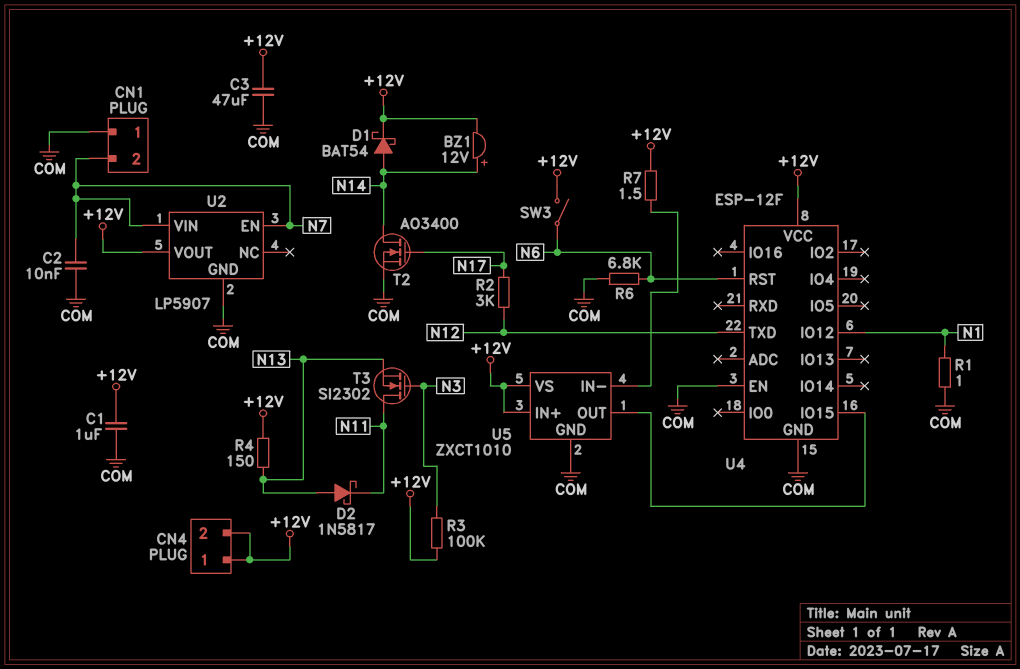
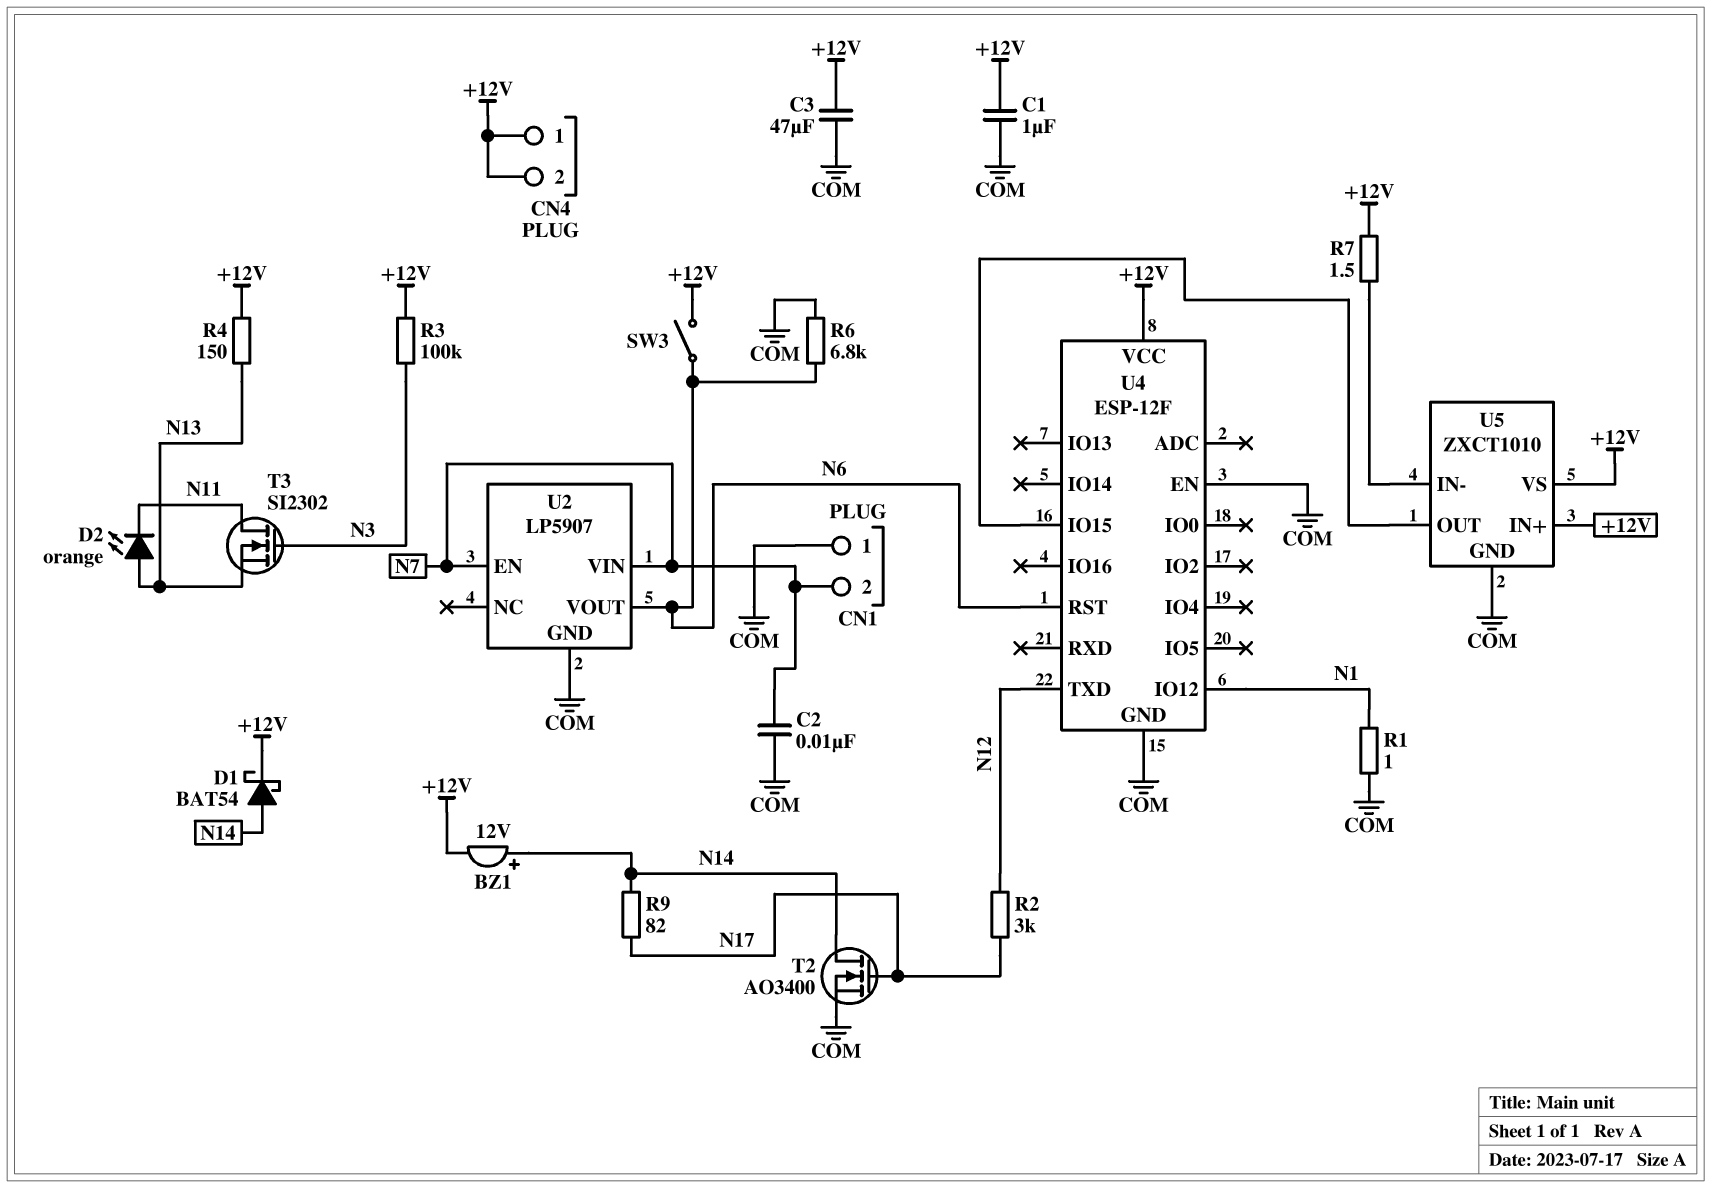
D2: schottky 1N5817 (A N13, K N11) -> LED orange (A N13, K N11)
R9: none -> 82 (N14, N17)
U2 pin VOUT: +12V -> N6

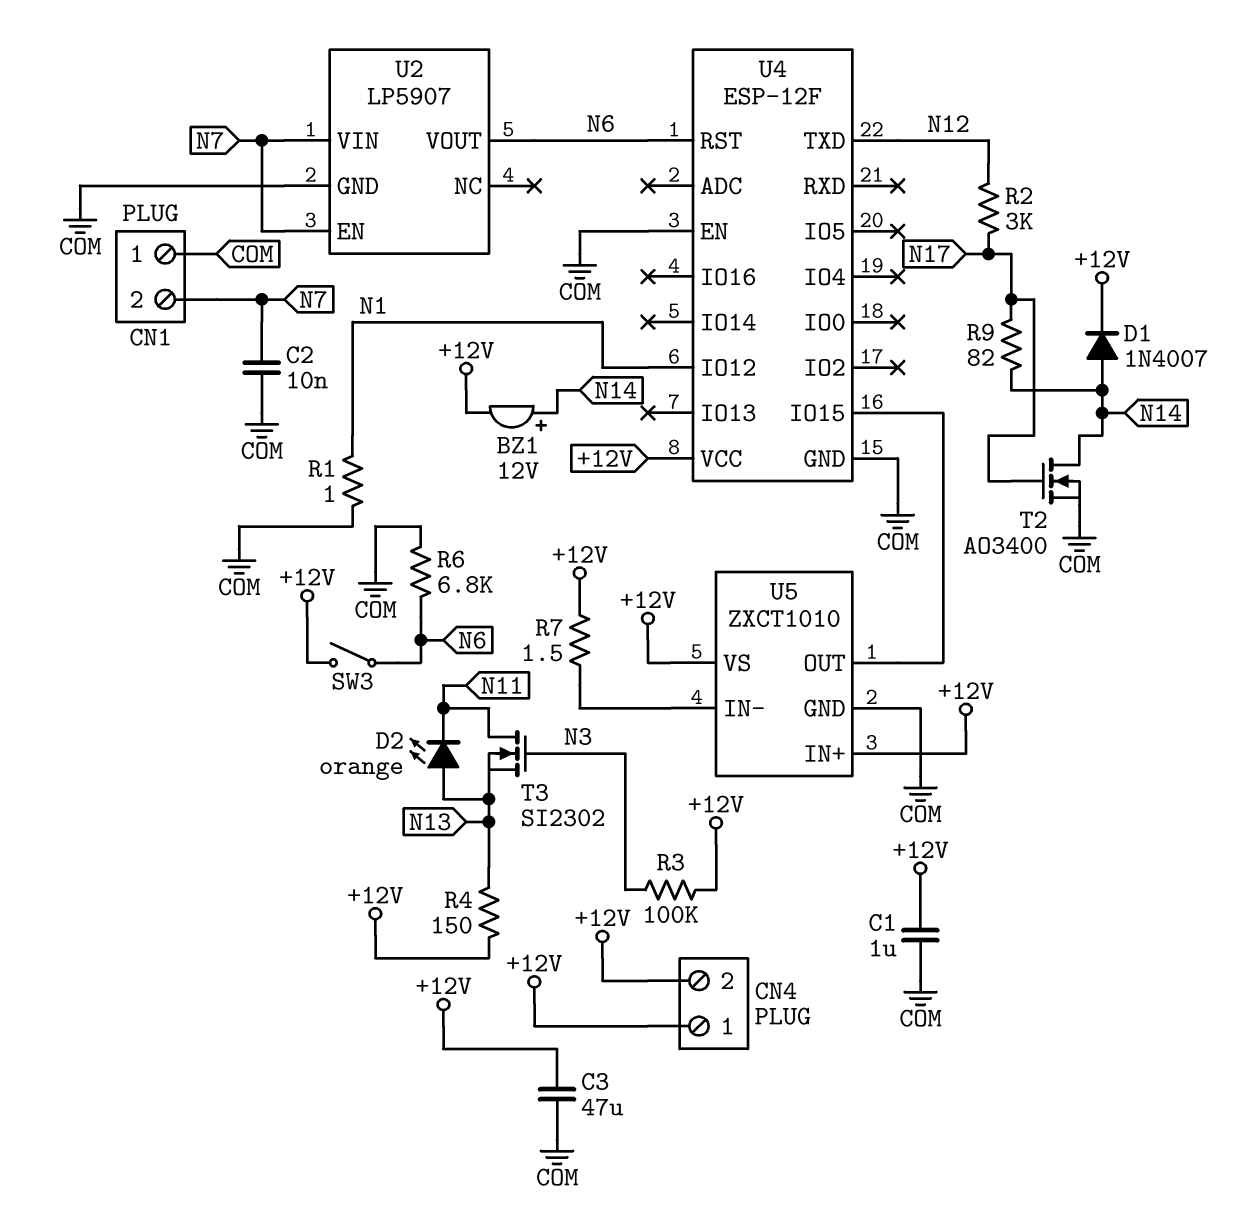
D1: schottky BAT54 (A N14, K +12V) -> diode 1N4007 (A N14, K +12V)

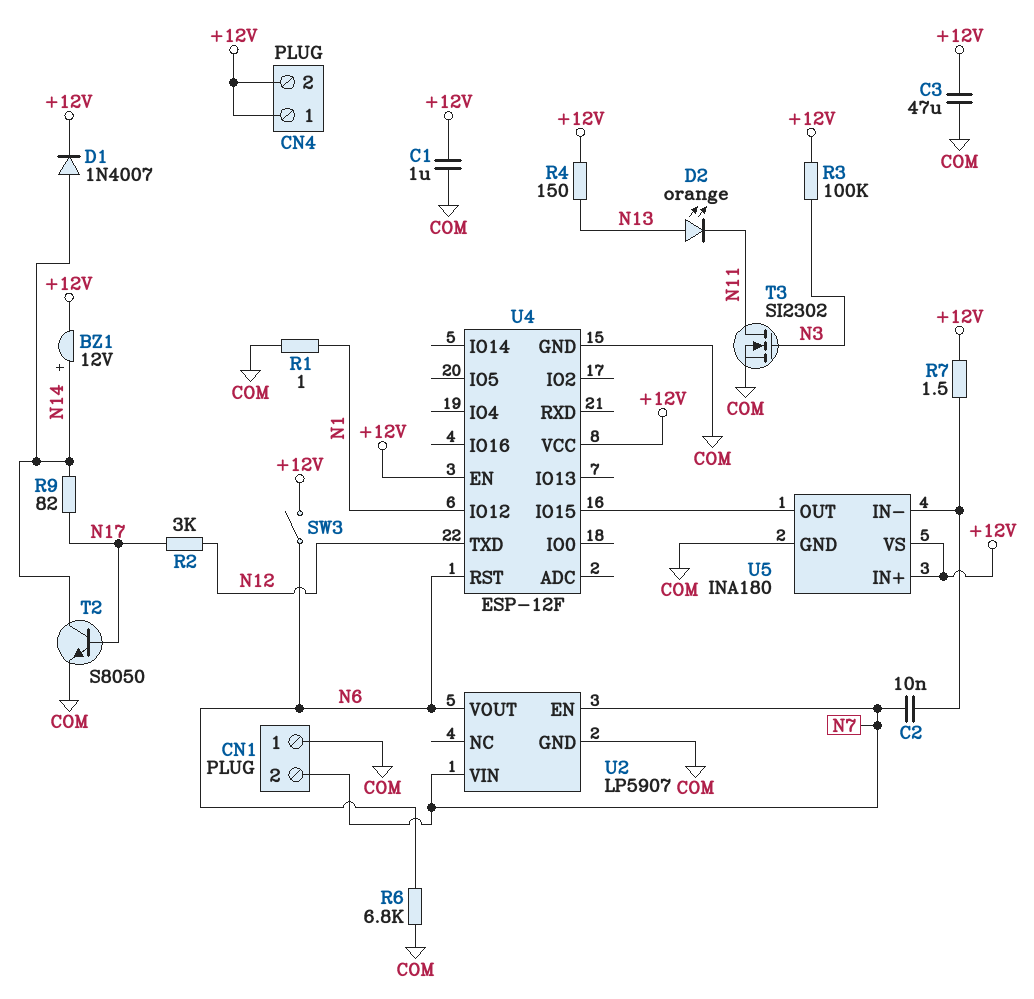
C2: 10nF (COM, N7) -> 10nF (N7, U5/IN-)
T2: NMOS AO3400 (G N17, D N14, S COM) -> NPN S8050 (B N17, C N14, E COM)
T3: NMOS SI2302 (G N3, D N11, S N13) -> NMOS SI2302 (G N3, D N11, S COM)
U4 pin EN: COM -> +12V
U5: ZXCT1010 -> INA180

